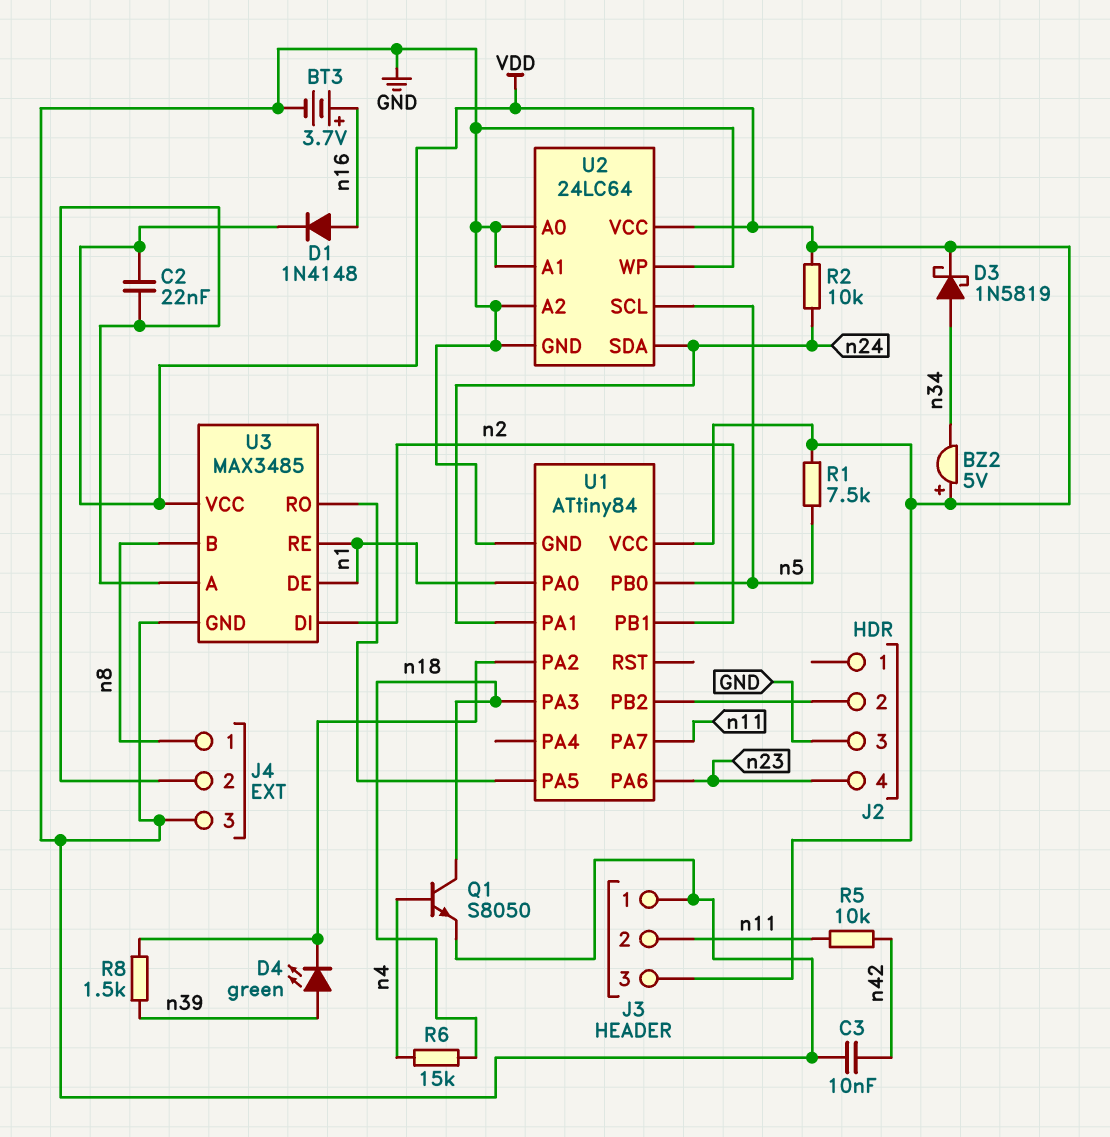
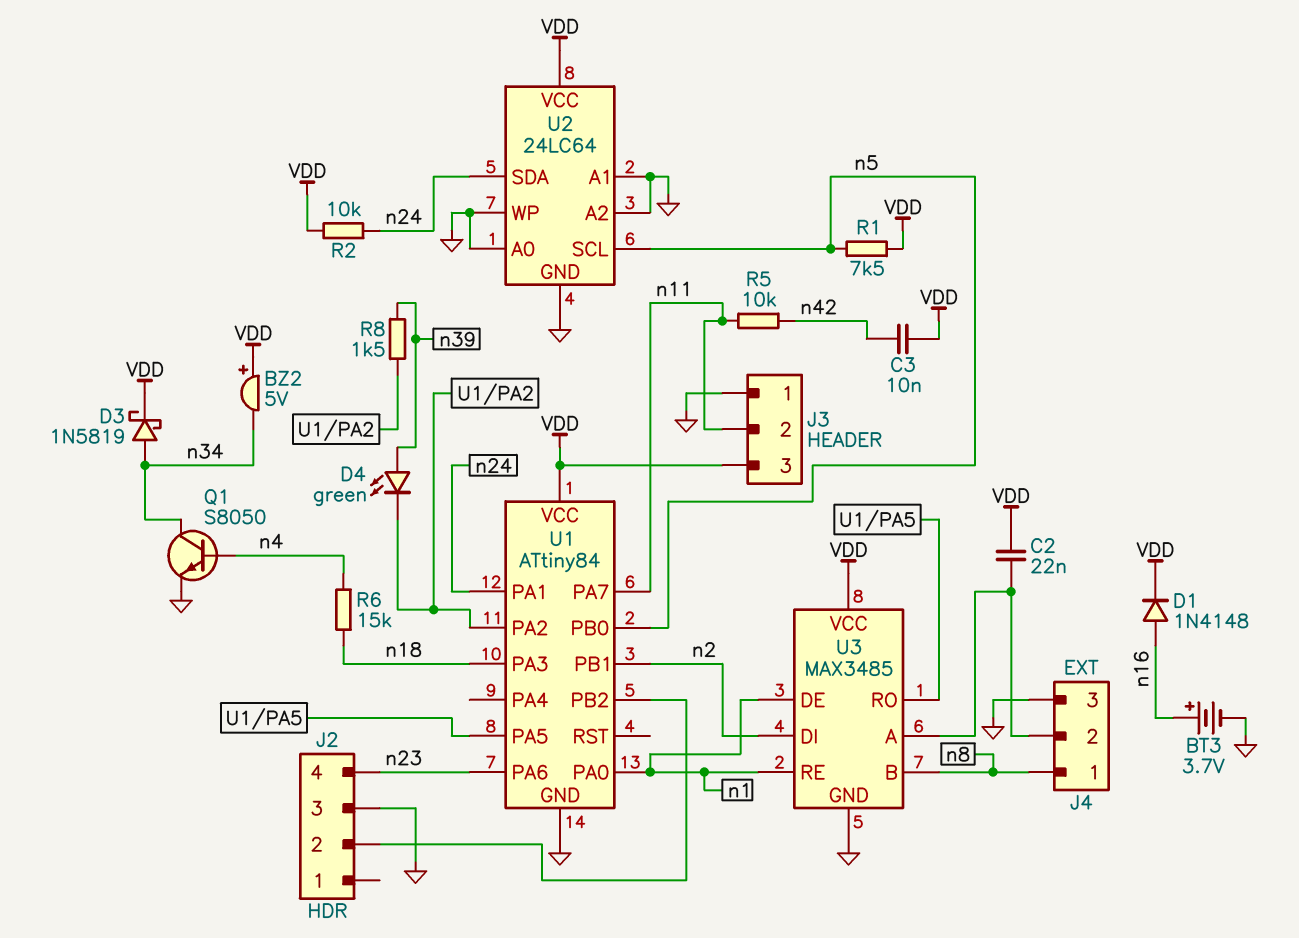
C3: 10nF (GND, n42) -> 10nF (VDD, n42)
Q1: NPN S8050 (B n4, C n18, E GND) -> NPN S8050 (B n4, C n34, E GND)

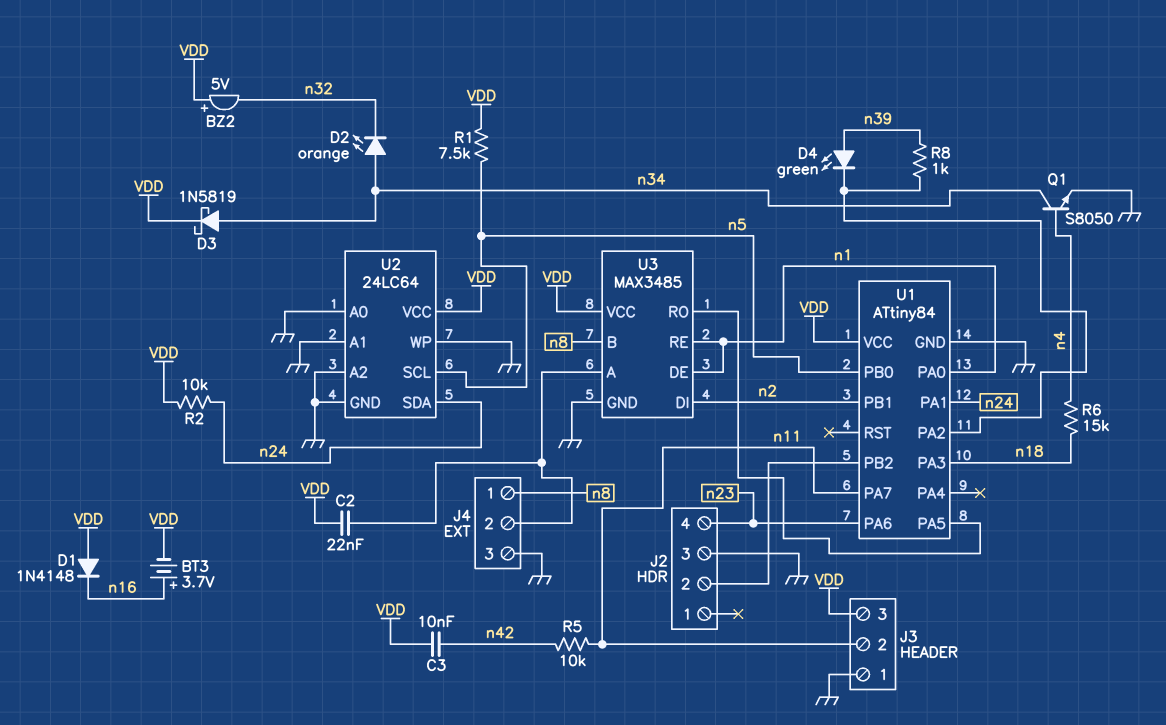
BT3: 3.7V (plus n16, minus GND) -> 3.7V (plus n16, minus VDD)
BZ2: buzzer 5V (plus VDD, minus n34) -> buzzer 5V (plus VDD, minus n32)
D1: diode 1N4148 (A n16, K VDD) -> diode 1N4148 (A VDD, K n16)
D2: none -> LED orange (A n34, K n32)
R8: 1.5k (U1/PA2, n39) -> 1k (U1/PA2, n39)

